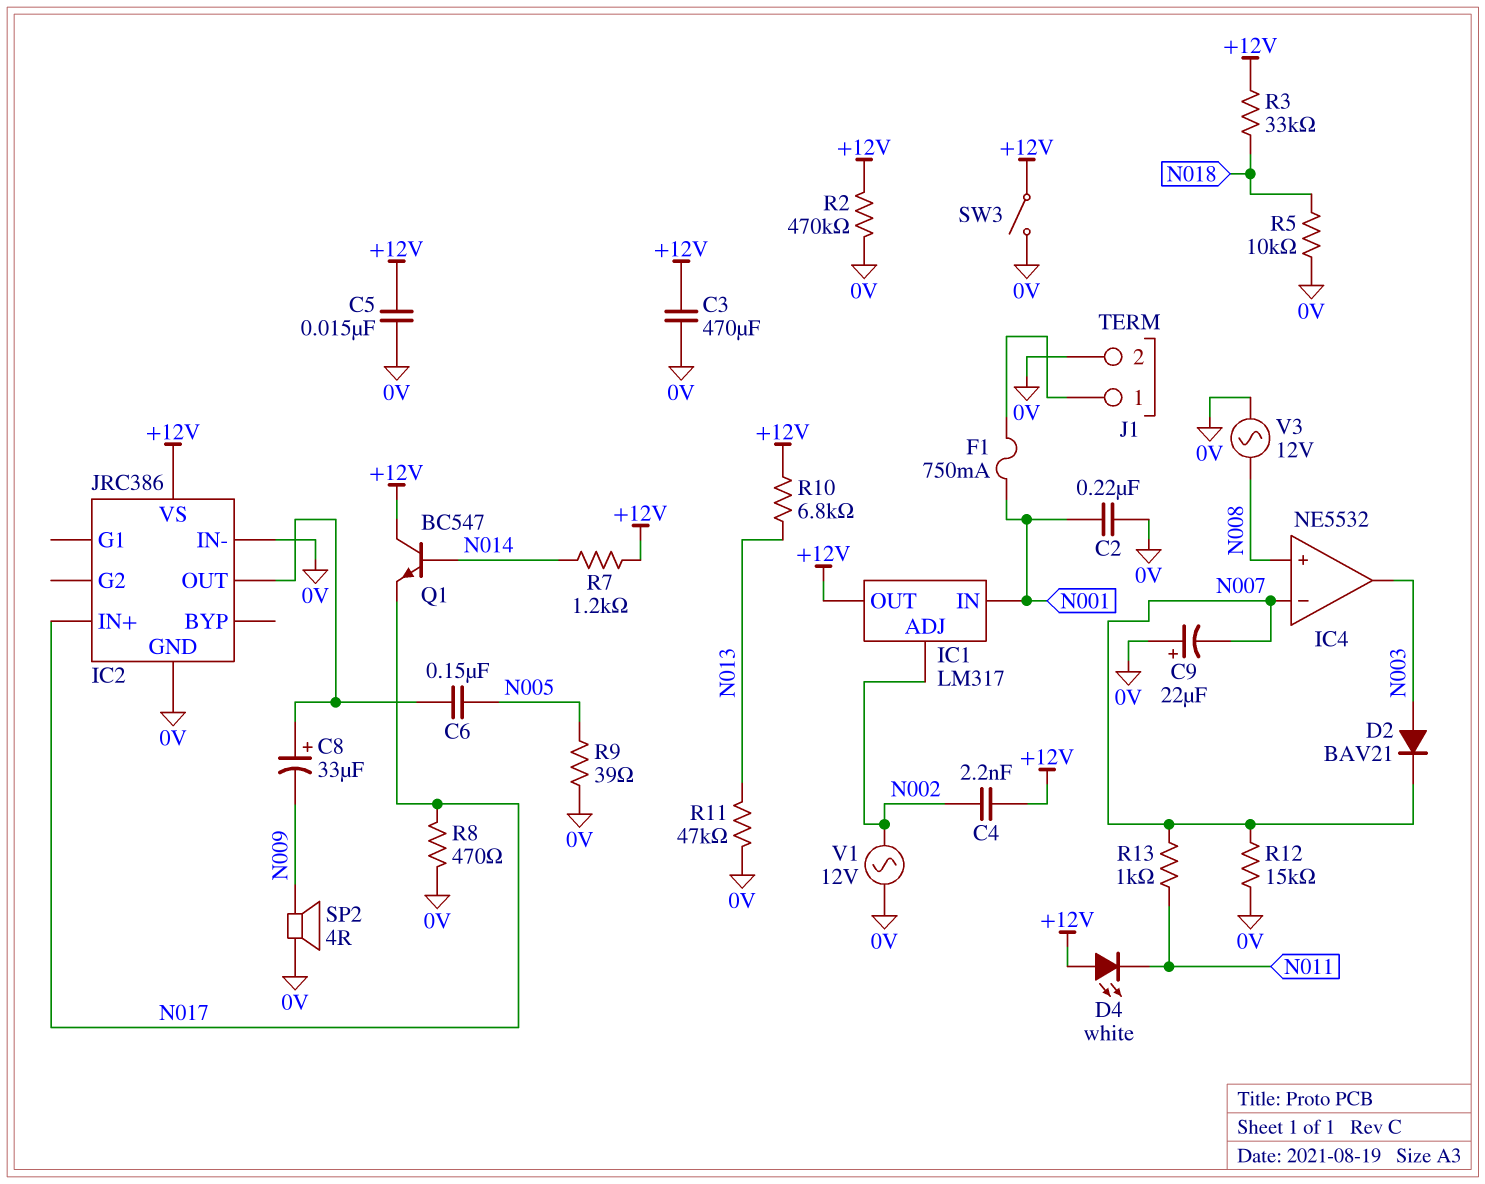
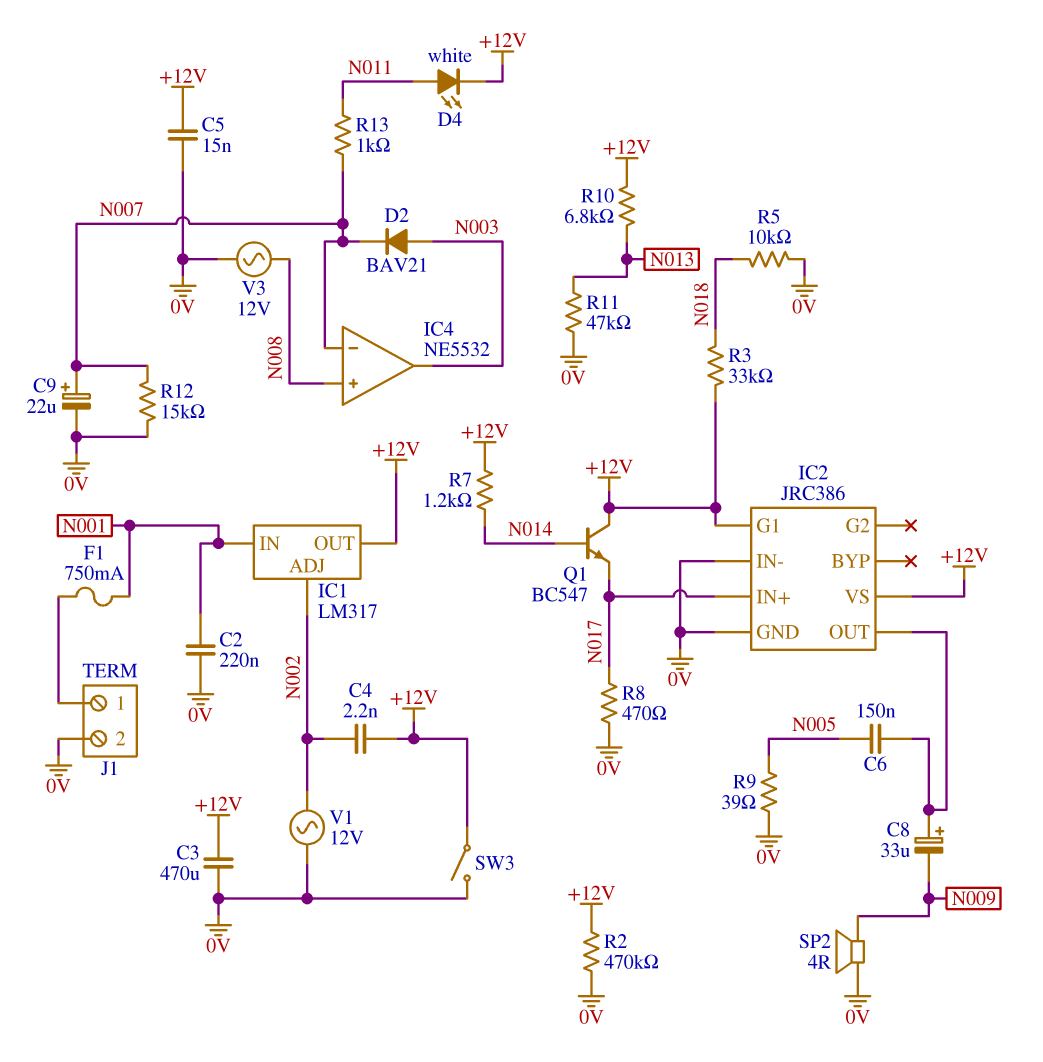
C9: 22uF (plus 0V, minus N007) -> 22uF (plus N007, minus 0V)
D4: LED white (A +12V, K N011) -> LED white (A N011, K +12V)
IC2 pin G1: none -> +12V

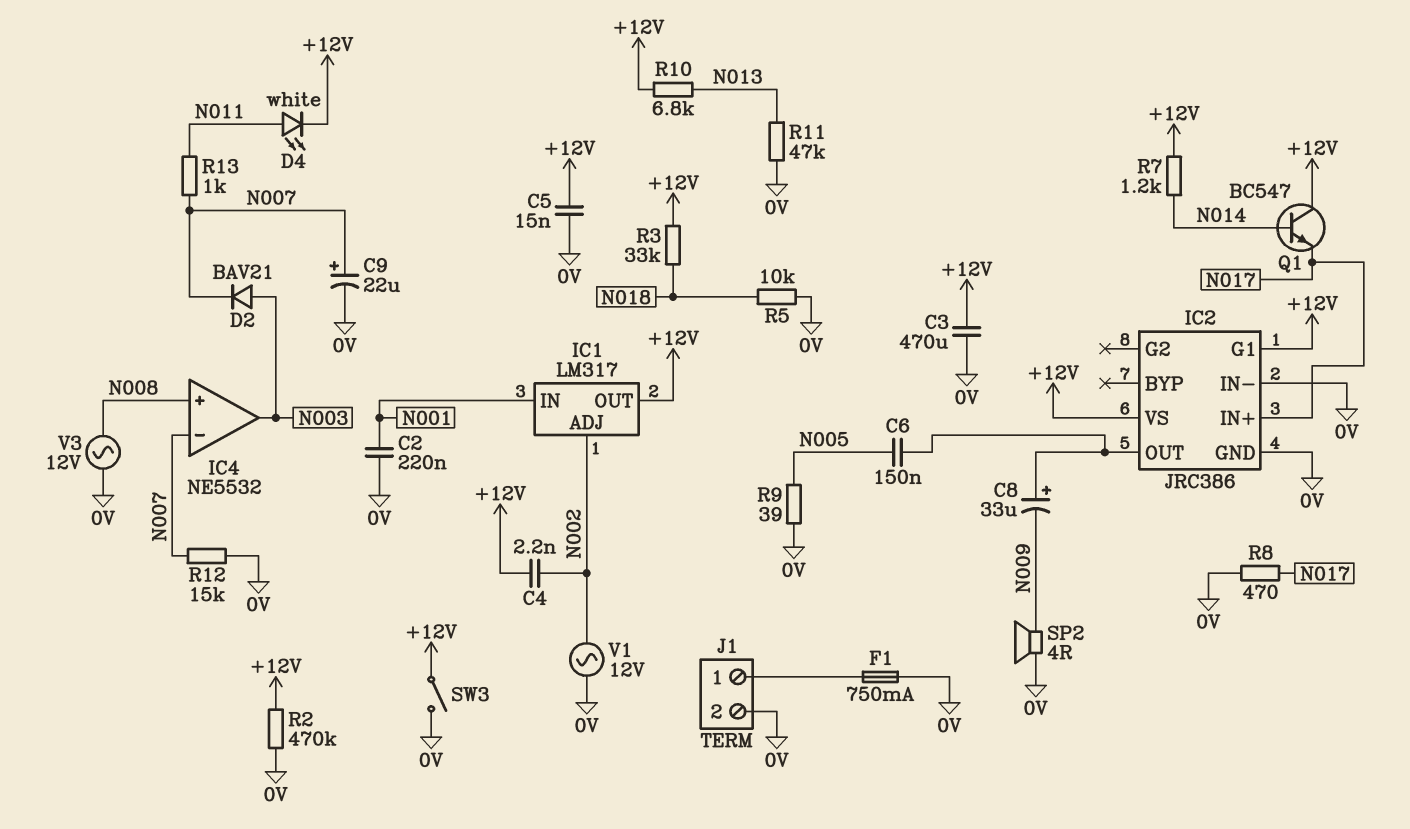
F1: 750mA (J1/1, N001) -> 750mA (0V, J1/1)

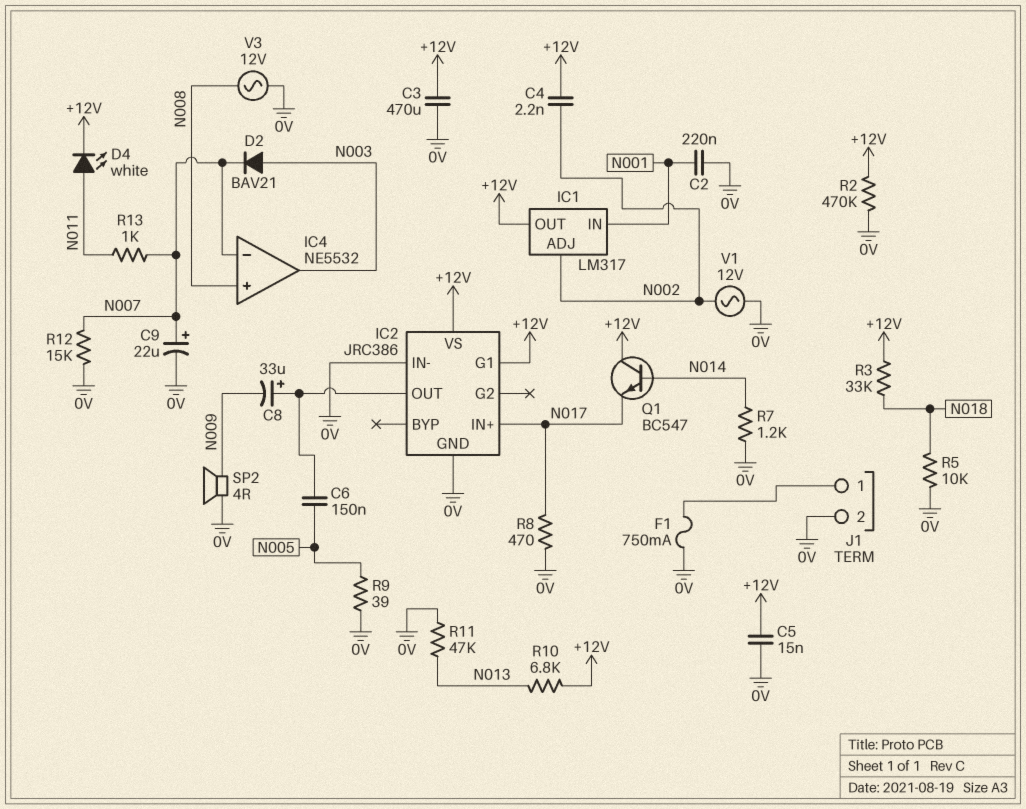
R7: 1.2k (+12V, N014) -> 1.2k (0V, N014)
SW3: switch (+12V, 0V) -> none

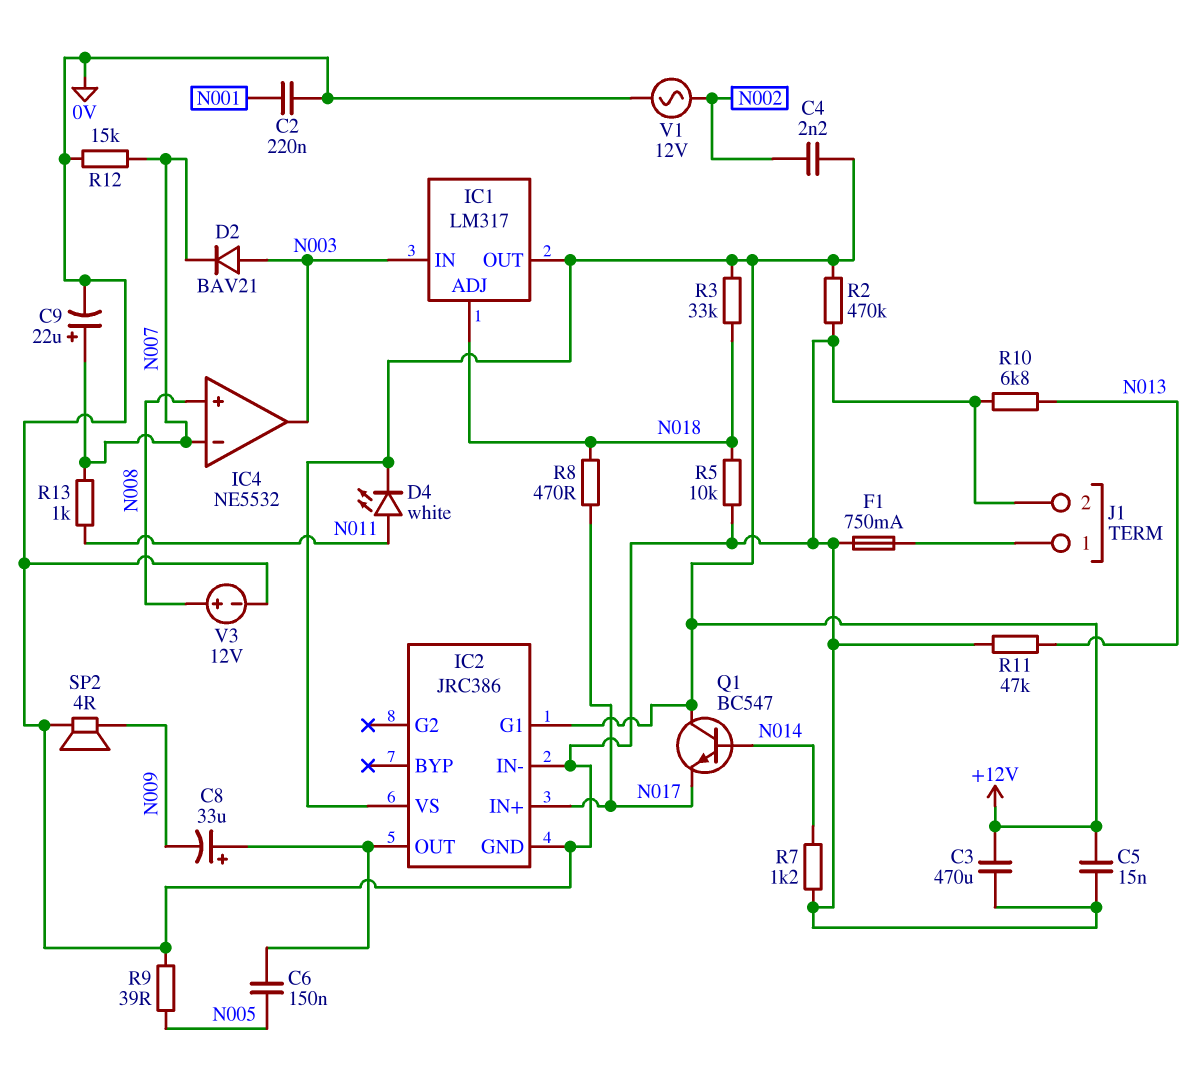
IC1 pin ADJ: N002 -> N018
IC1 pin IN: N001 -> N003
R8: 470 (0V, N017) -> 470 (N017, N018)
R10: 6.8k (+12V, N013) -> 6.8k (0V, N013)
V3: AC 12V (0V, N008) -> 12V (plus N008, minus 0V)

